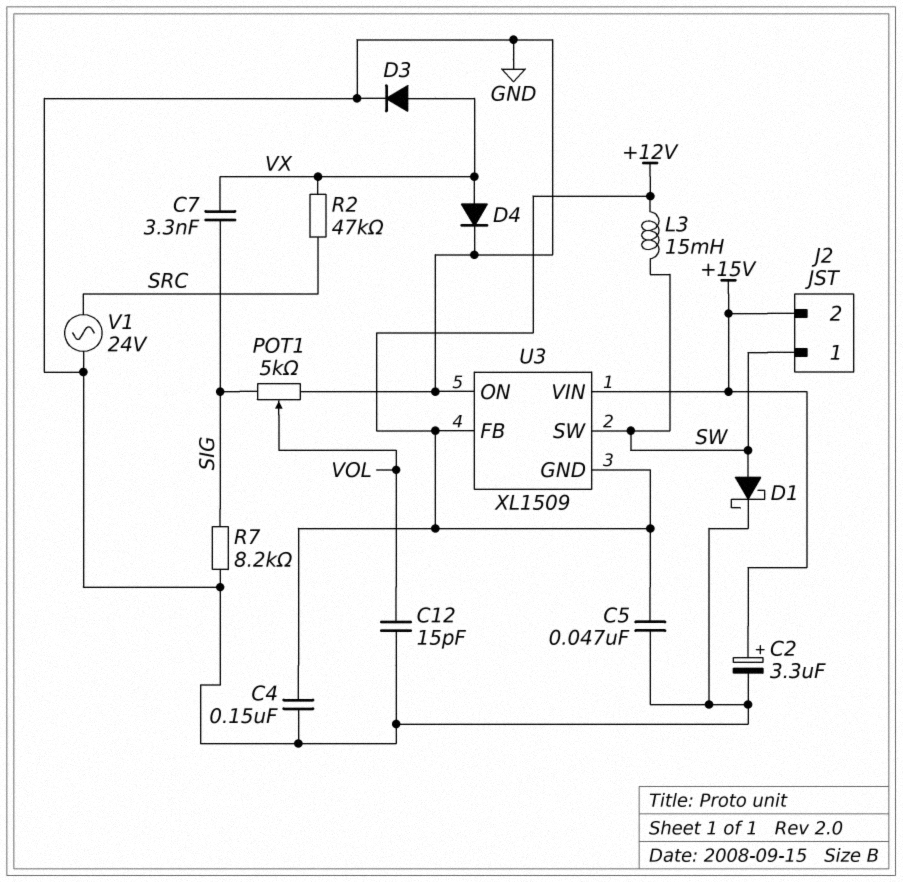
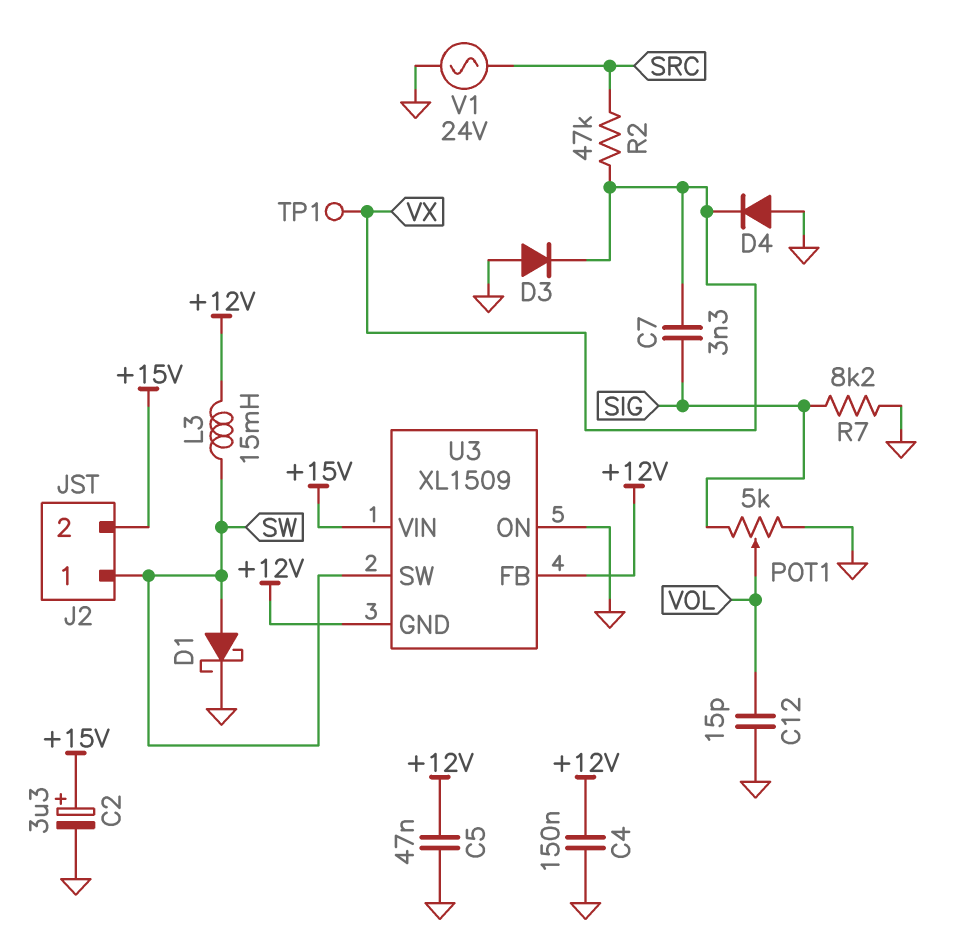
D3: diode (A VX, K GND) -> diode (A GND, K VX)
D4: diode (A VX, K GND) -> diode (A GND, K VX)
TP1: none -> test point (VX)

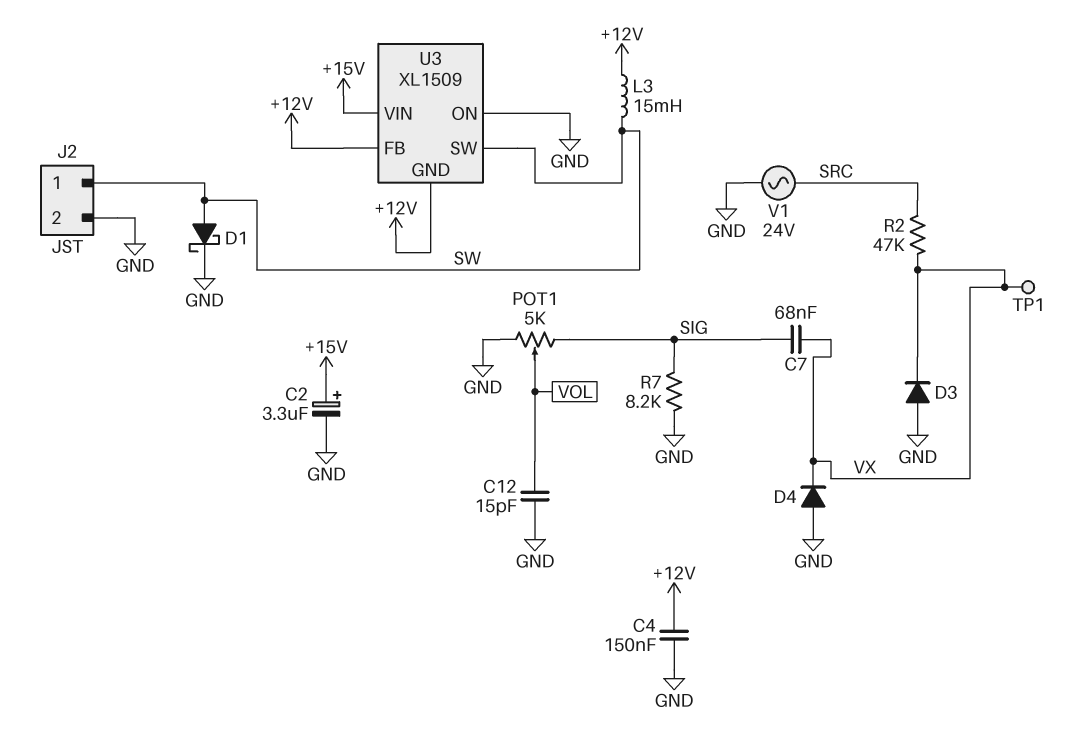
C5: 47nF (+12V, GND) -> none
C7: 3.3nF (SIG, VX) -> 68nF (SIG, VX)
J2 pin 2: +15V -> GND

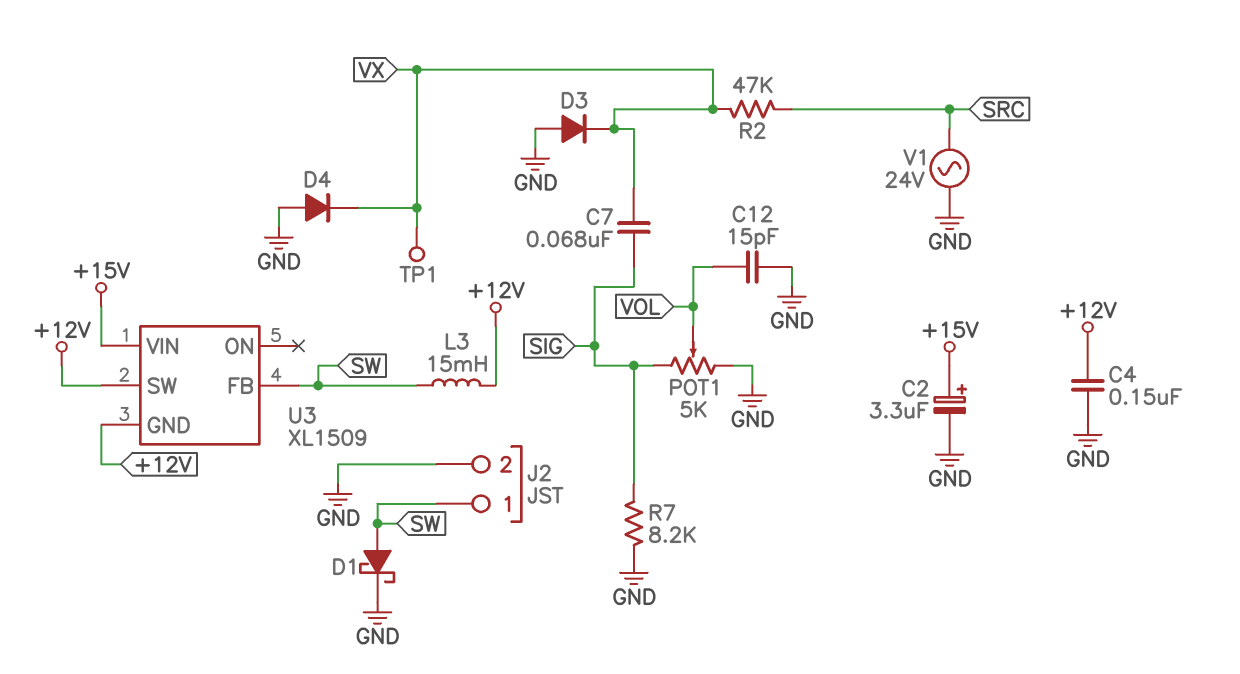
U3 pin FB: +12V -> SW
U3 pin ON: GND -> none
U3 pin SW: SW -> +12V

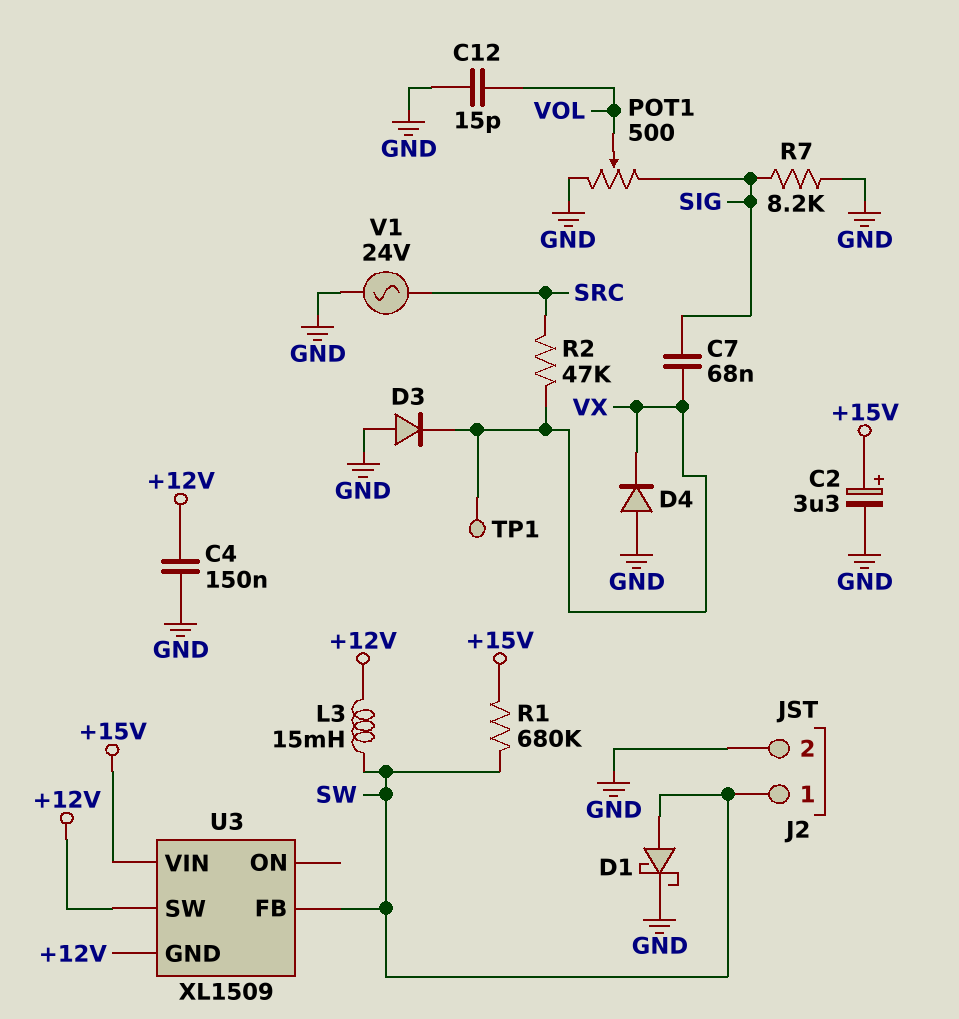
POT1: 5k (GND, SIG, wiper VOL) -> 500 (GND, SIG, wiper VOL)
R1: none -> 680k (+15V, SW)

